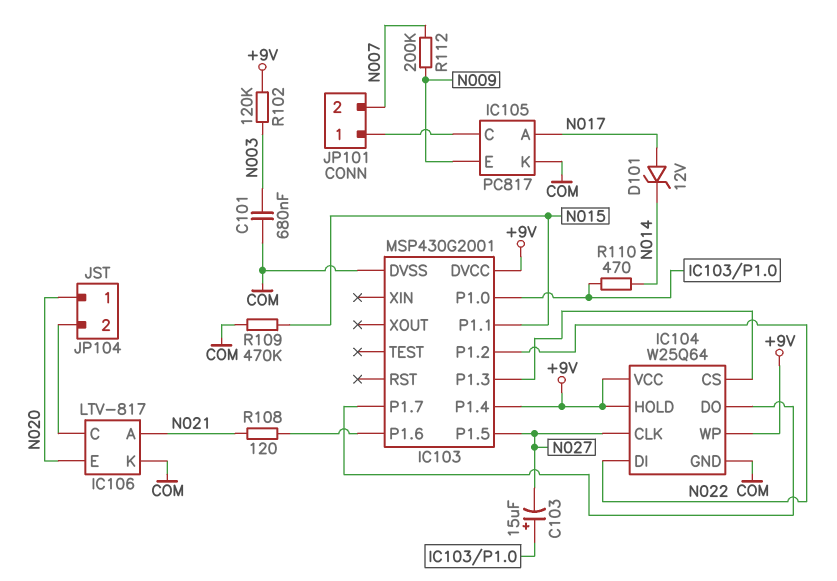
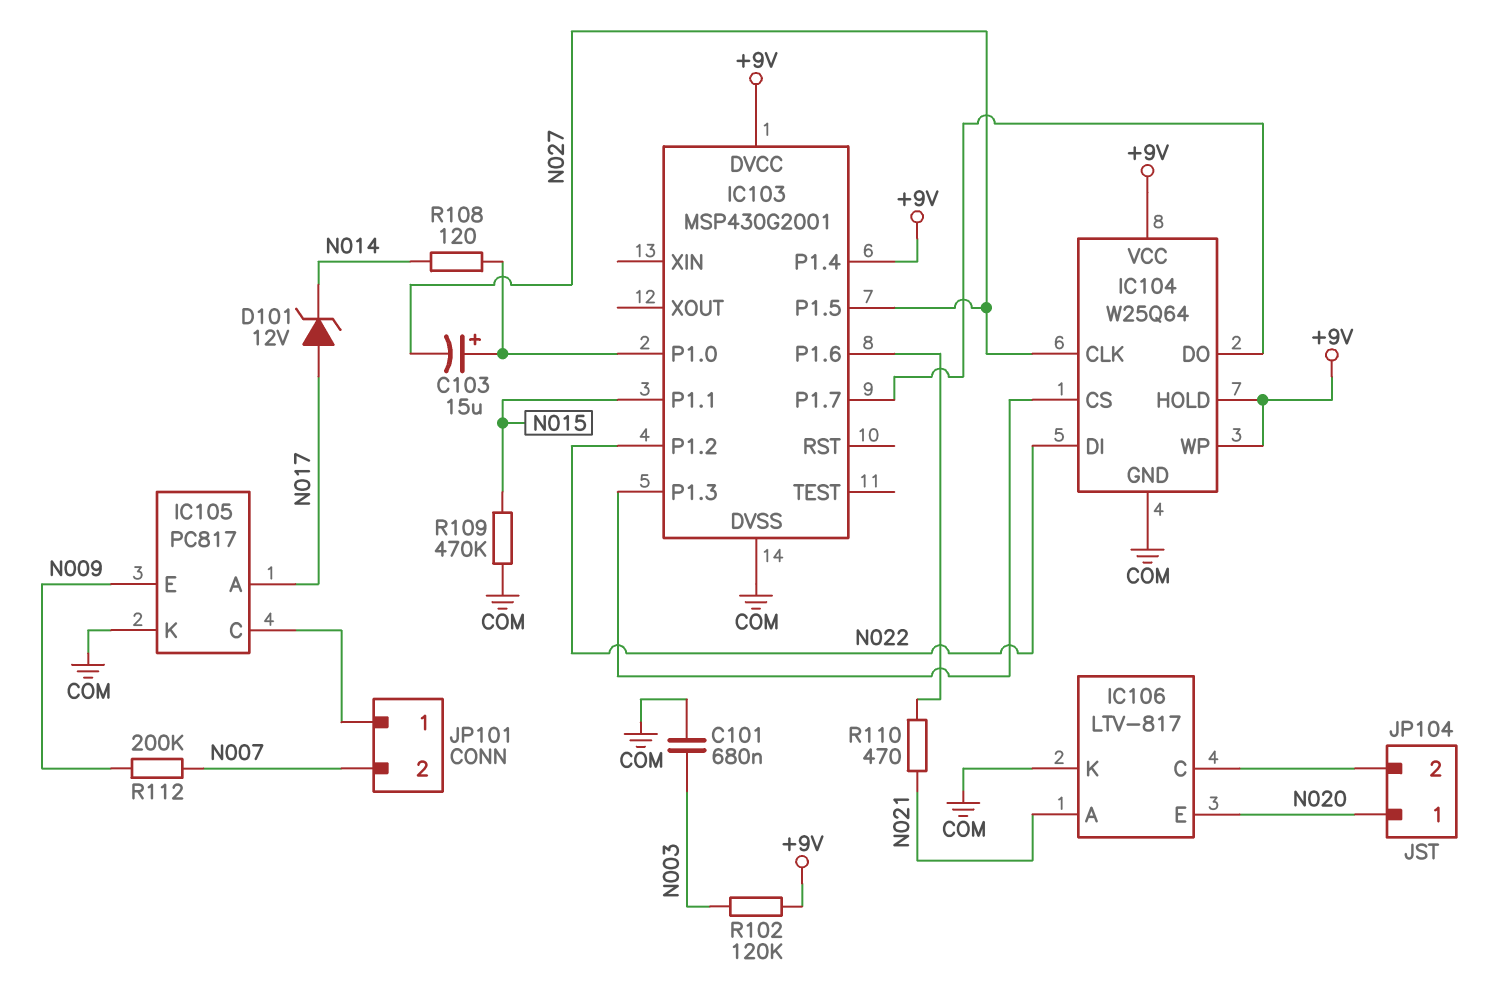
R108: 120 (IC103/P1.6, N021) -> 120 (IC103/P1.0, N014)
R110: 470 (IC103/P1.0, N014) -> 470 (IC103/P1.6, N021)

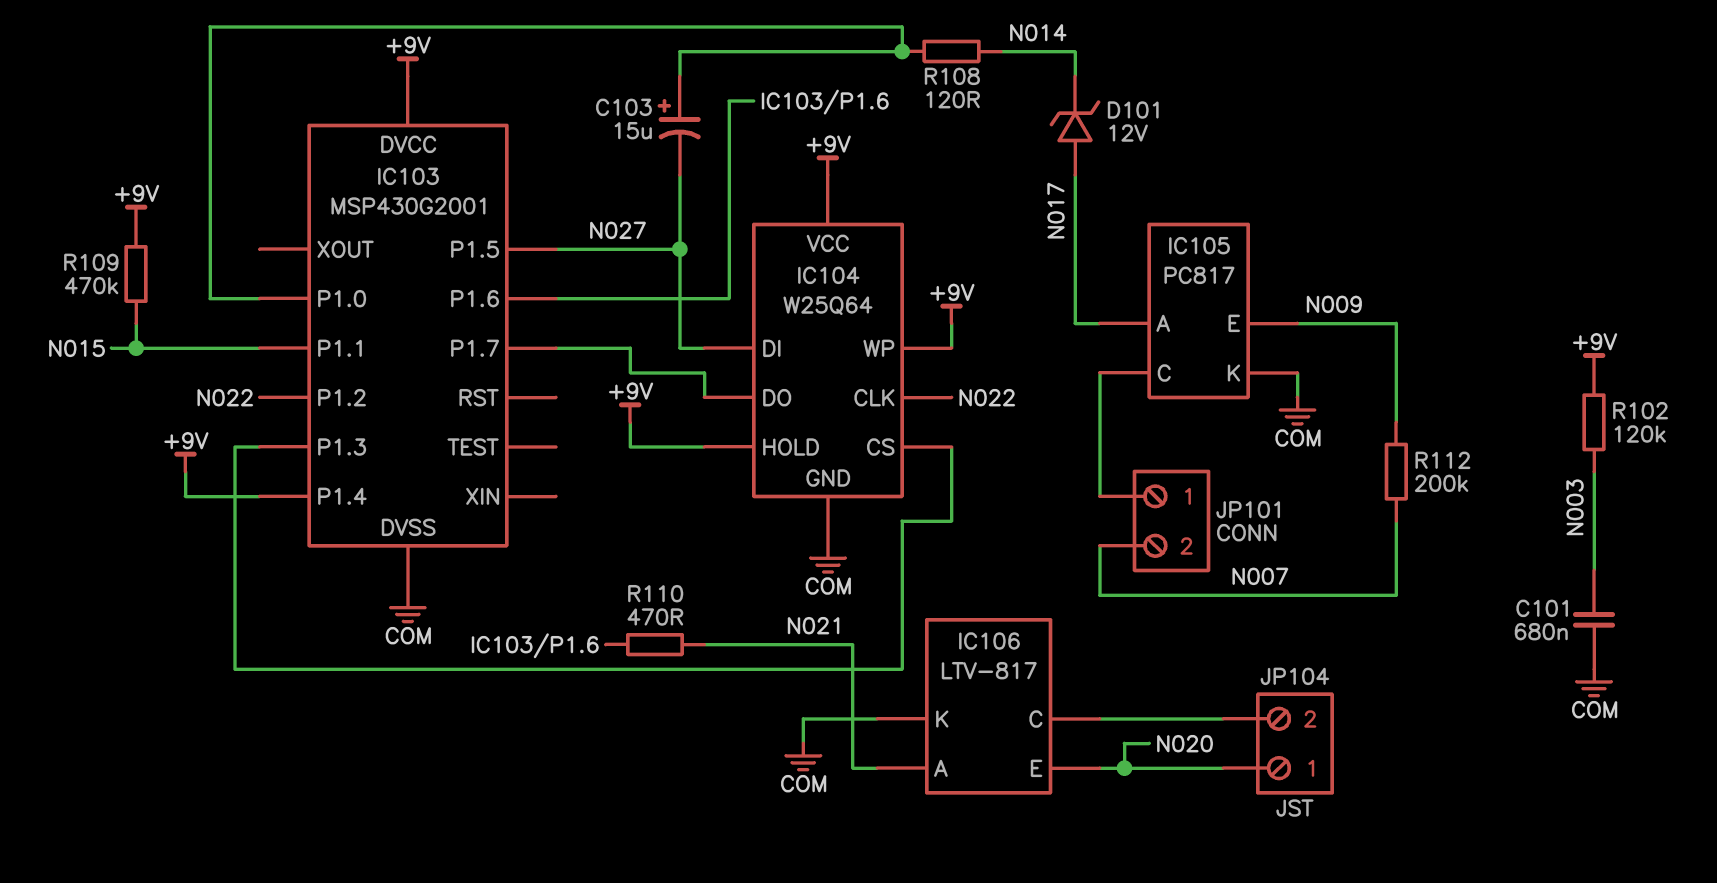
IC104 pin CLK: N027 -> N022
IC104 pin DI: N022 -> N027
R109: 470k (COM, N015) -> 470k (+9V, N015)

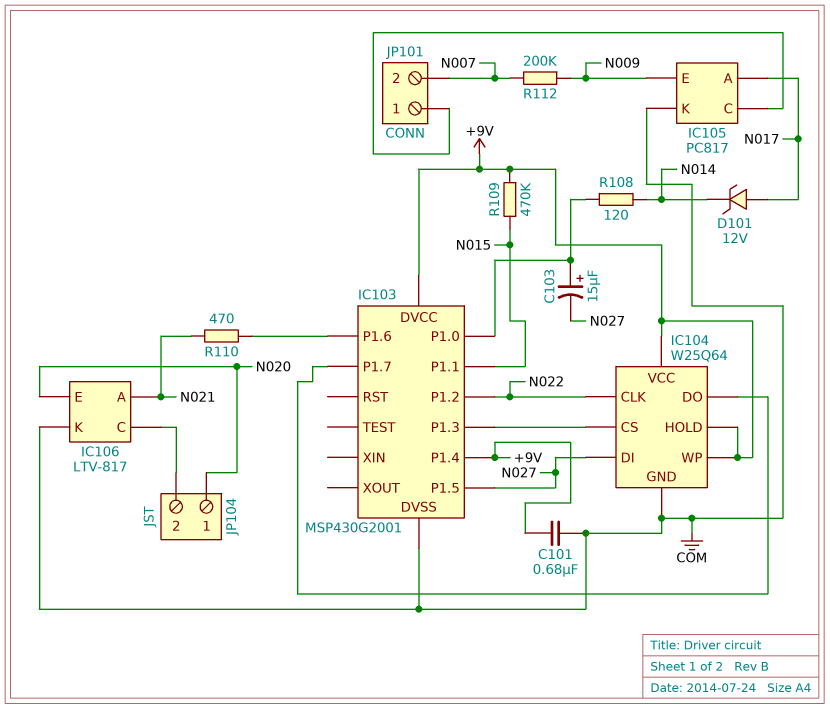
C101: 680nF (COM, N003) -> 680nF (+9V, COM)
R102: 120k (+9V, N003) -> none

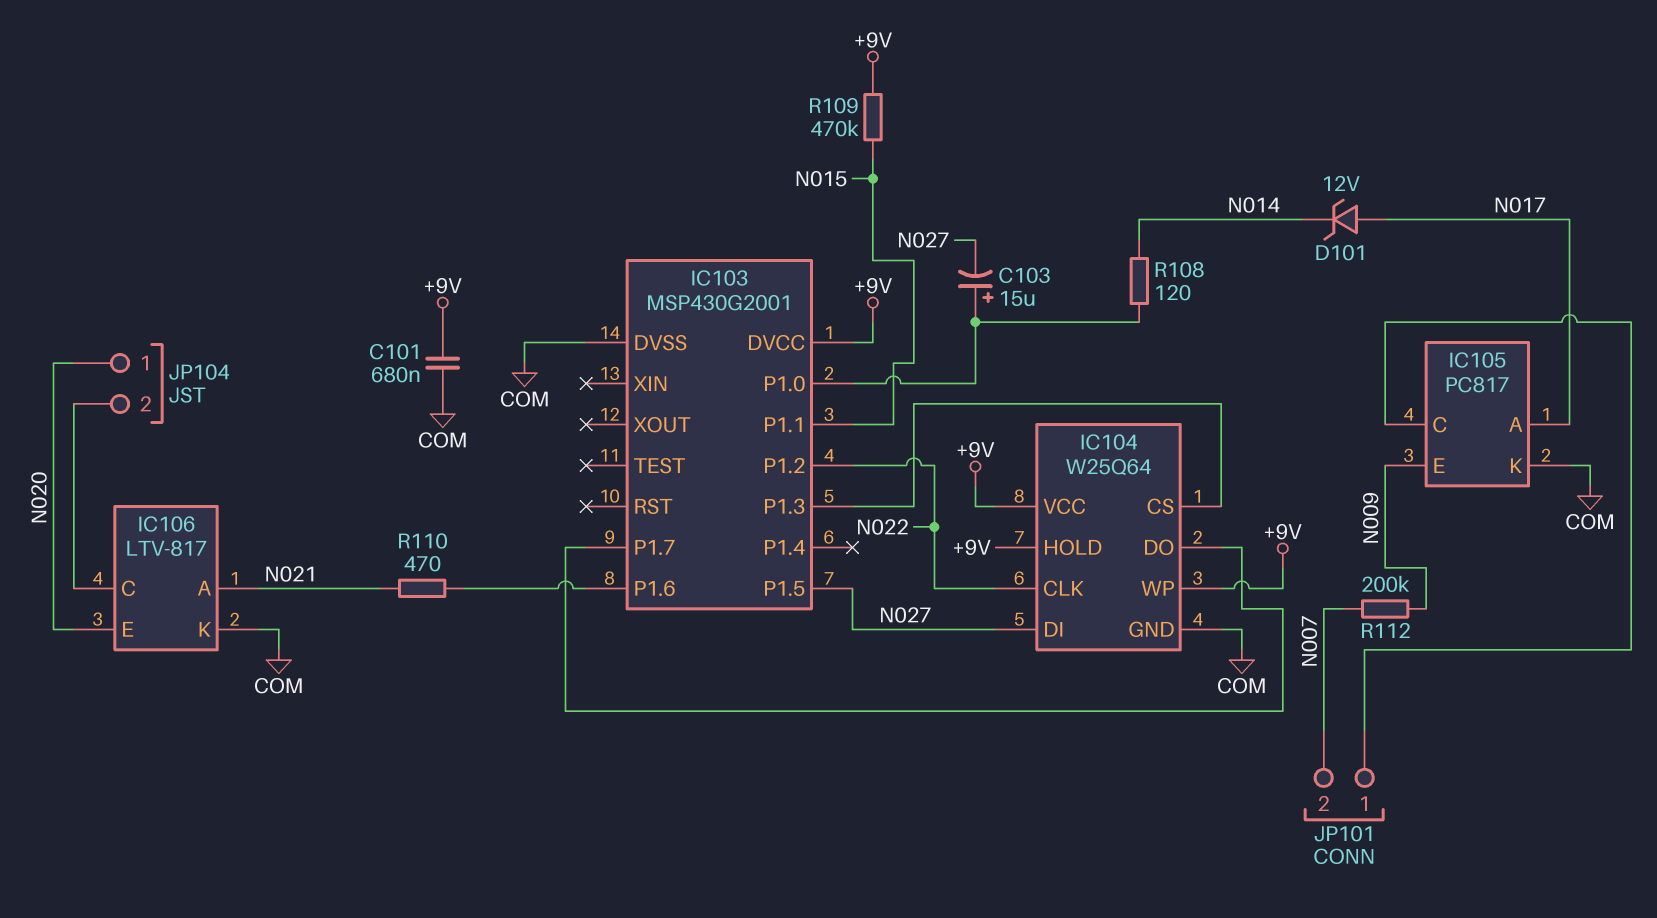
IC103 pin P1.4: +9V -> none

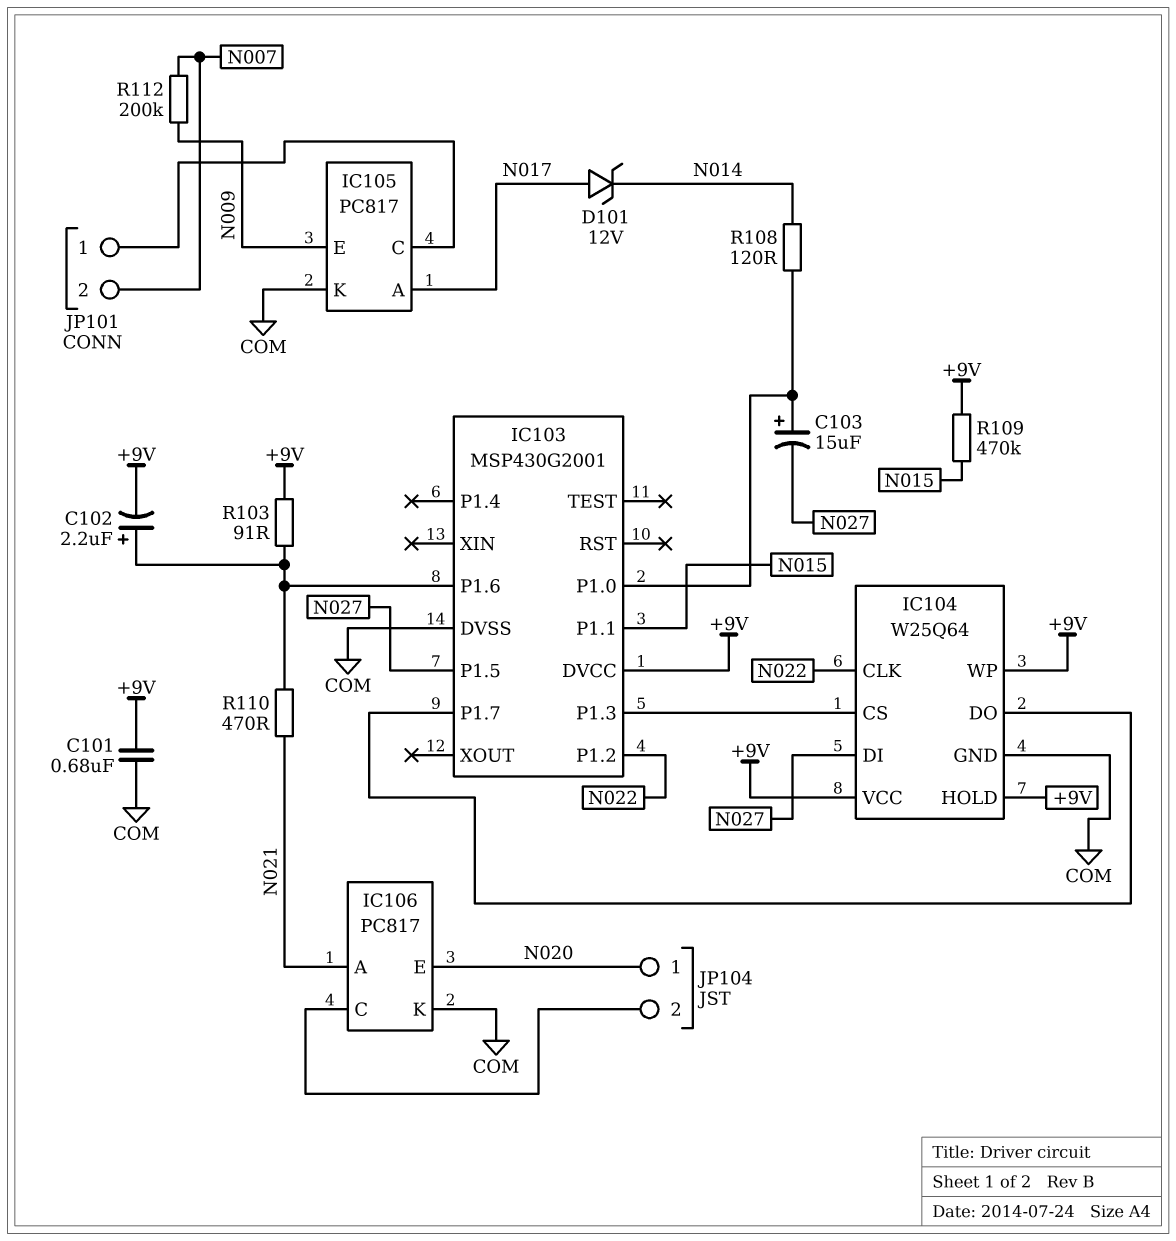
C102: none -> 2.2uF (plus IC103/P1.6, minus +9V)
IC106: LTV-817 -> PC817
R103: none -> 91 (+9V, IC103/P1.6)

